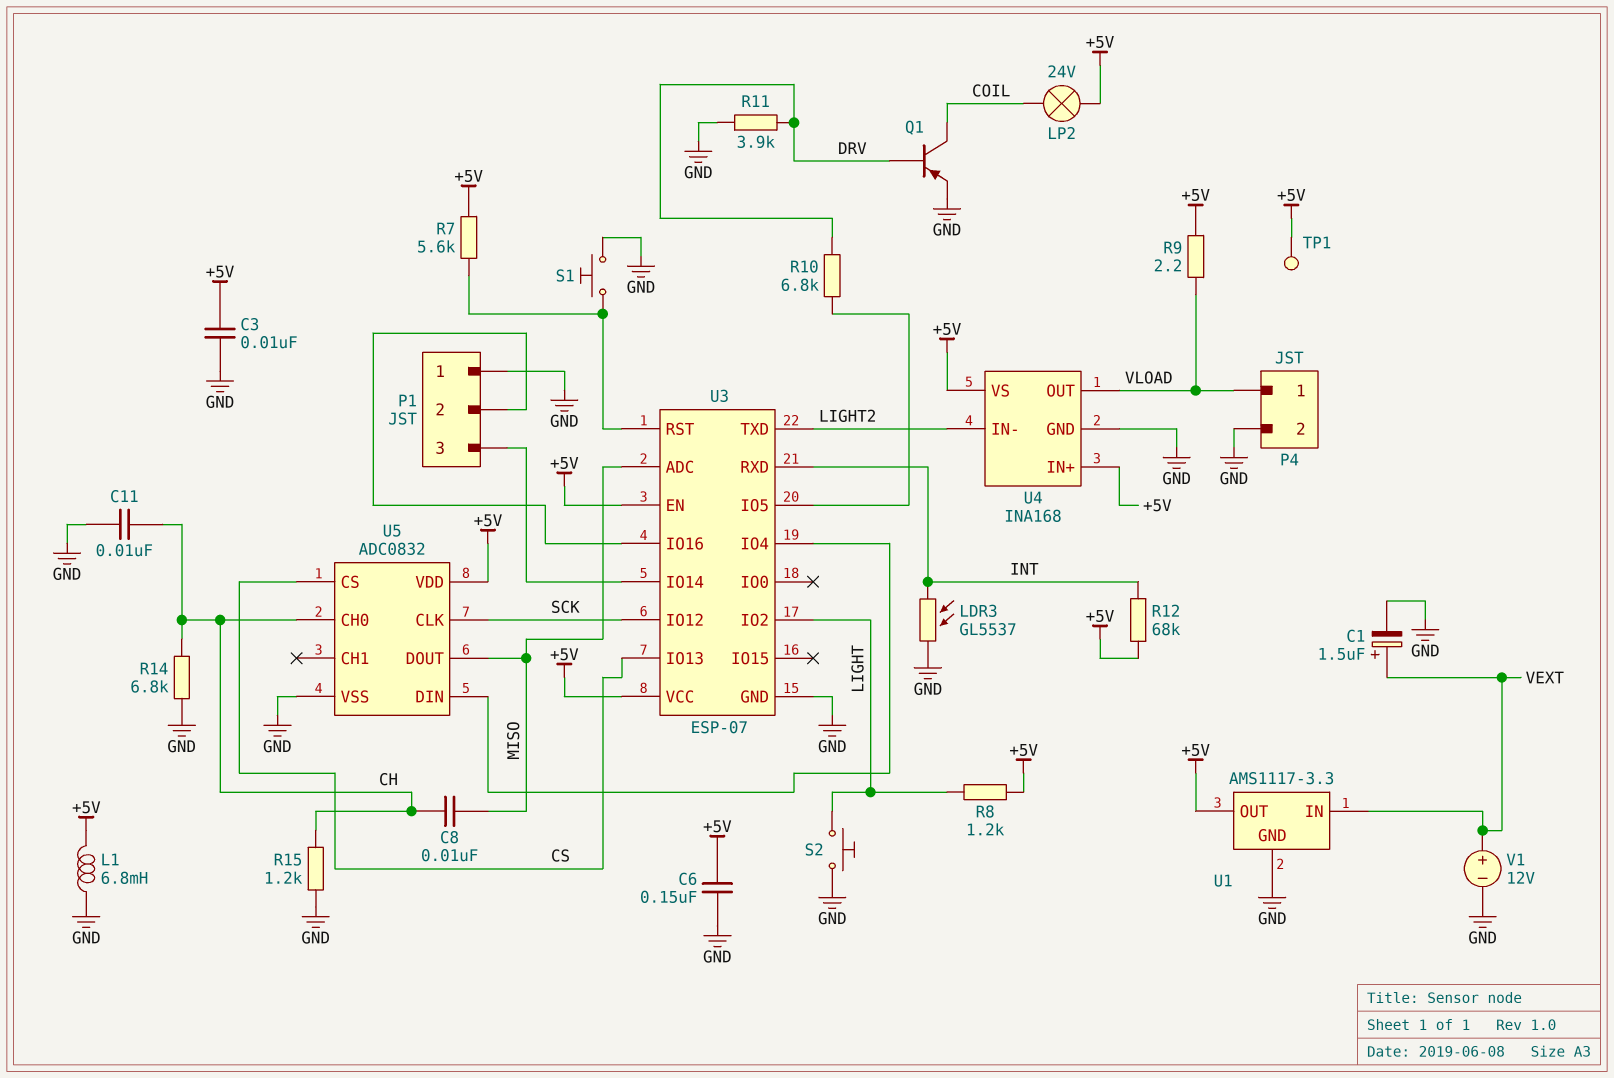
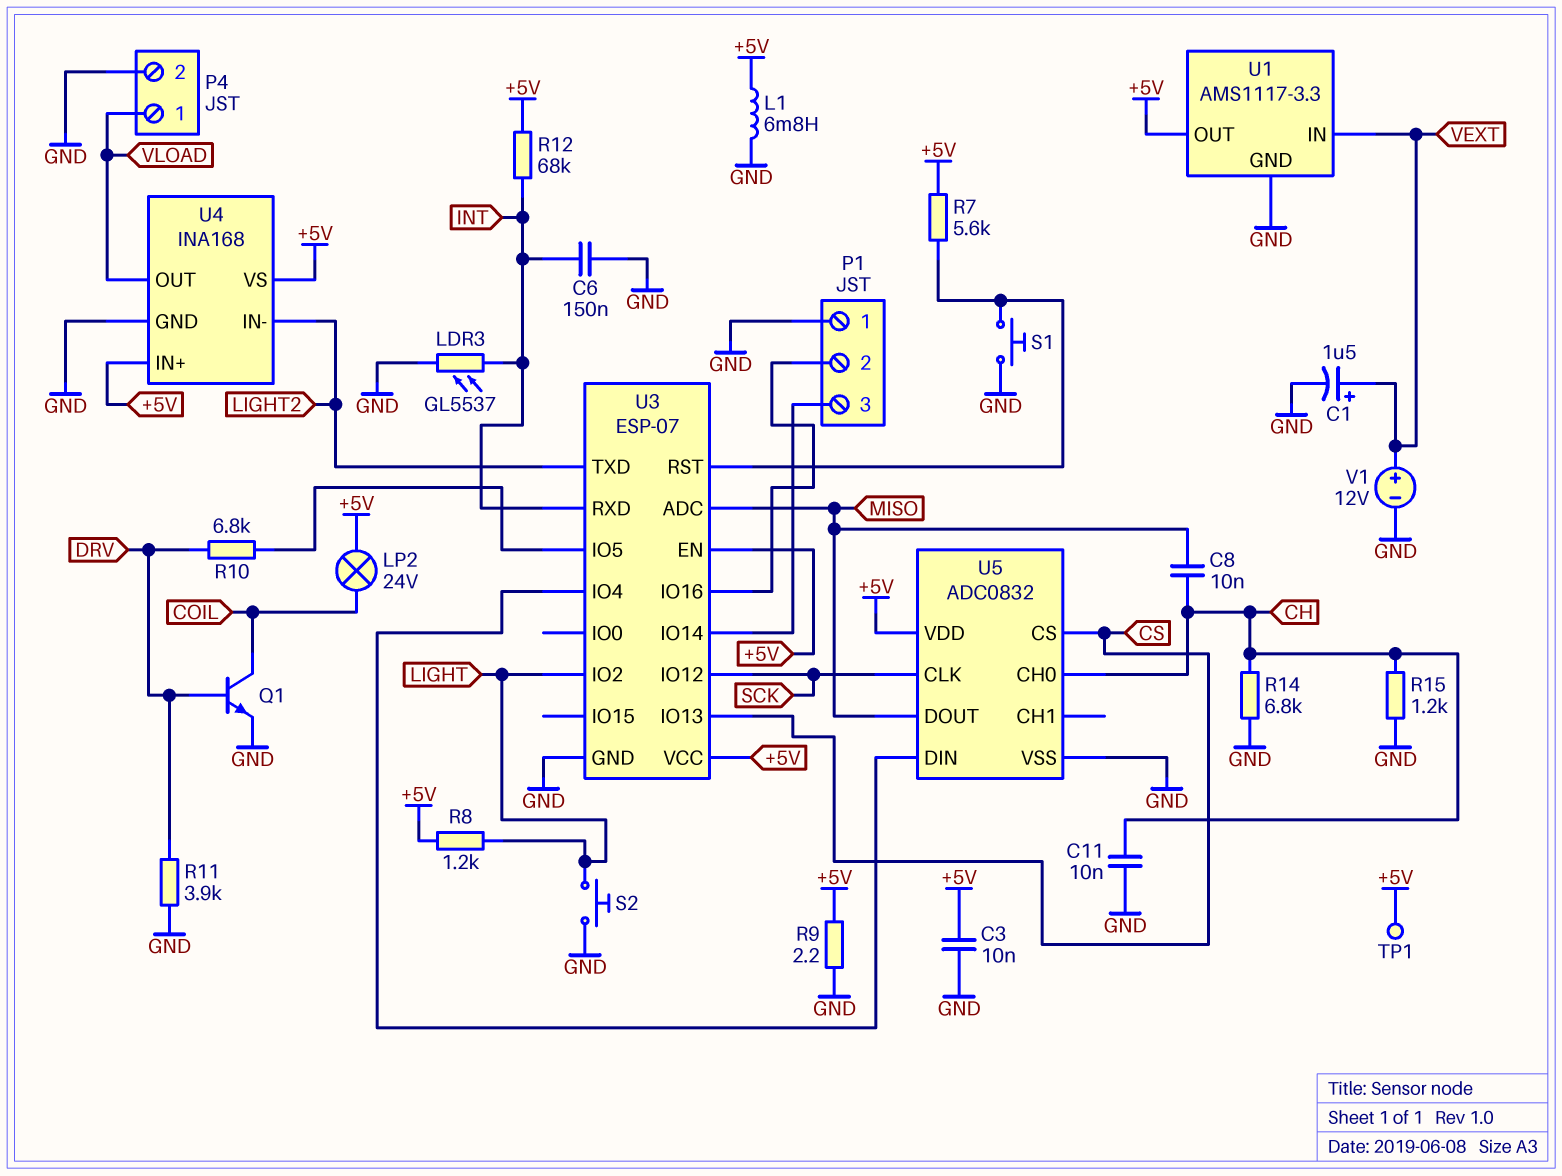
C6: 150nF (+5V, GND) -> 150nF (GND, INT)
Q1: PNP (B DRV, C COIL, E GND) -> NPN (B DRV, C COIL, E GND)
R9: 2.2 (+5V, VLOAD) -> 2.2 (+5V, GND)

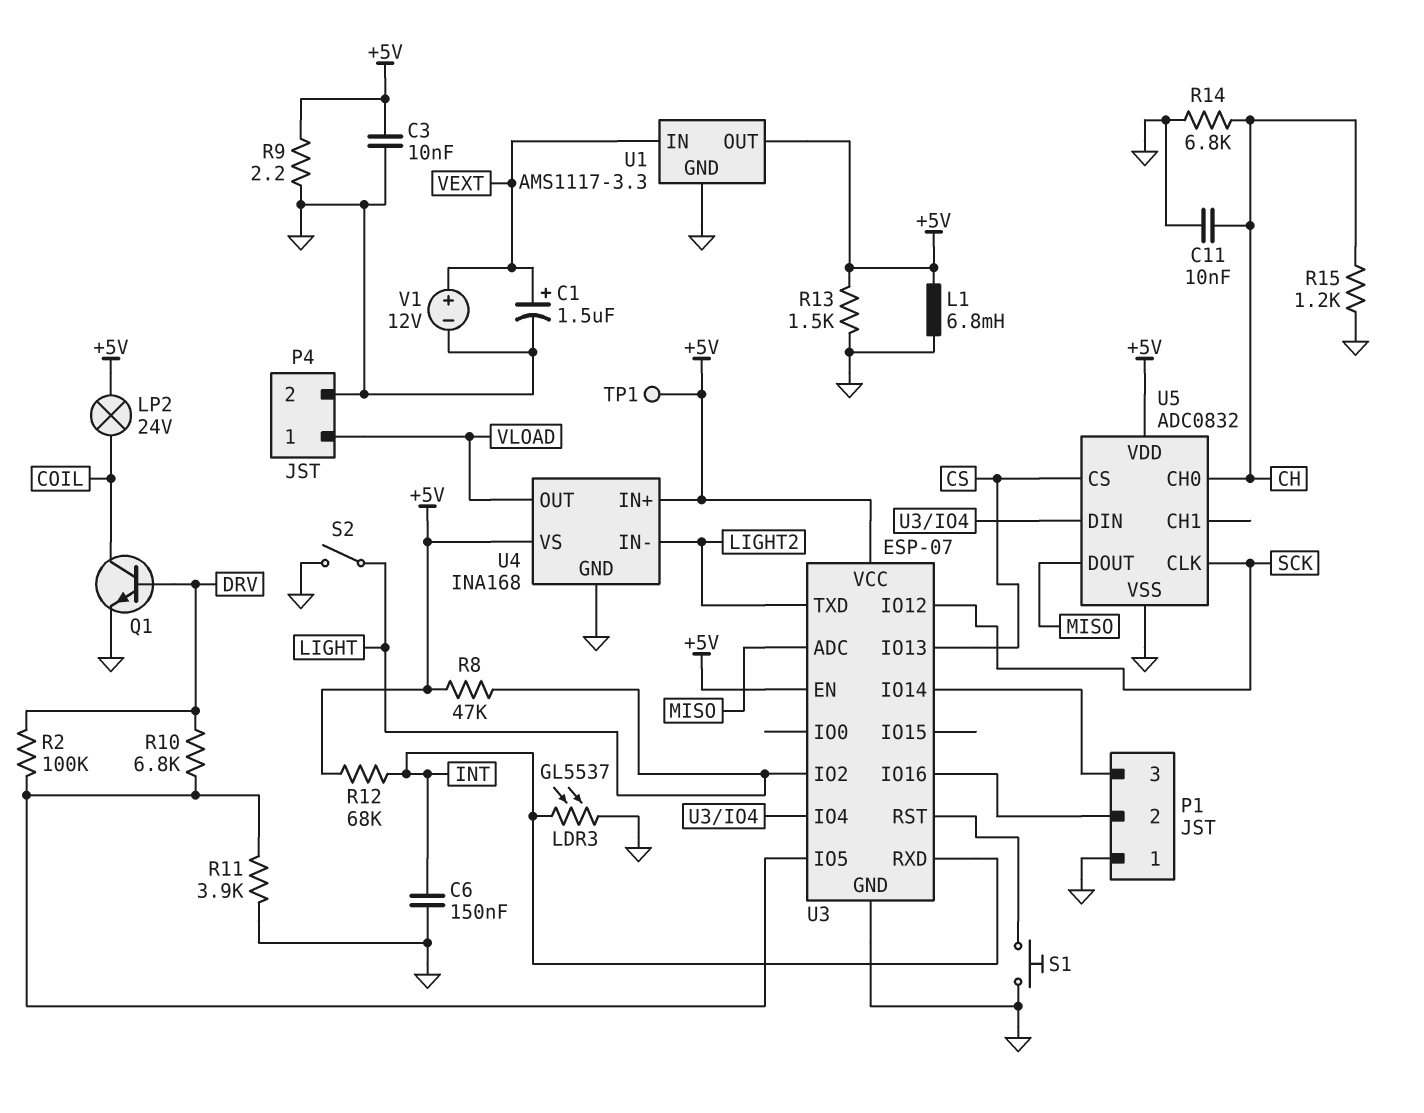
C8: 10nF (CH, MISO) -> none
R2: none -> 100k (DRV, U3/IO5)
R7: 5.6k (+5V, U3/RST) -> none
R8: 1.2k (+5V, LIGHT) -> 47k (+5V, LIGHT)
R11: 3.9k (DRV, GND) -> 3.9k (GND, U3/IO5)
R13: none -> 1.5k (+5V, GND)
S2: button (GND, LIGHT) -> switch (GND, LIGHT)

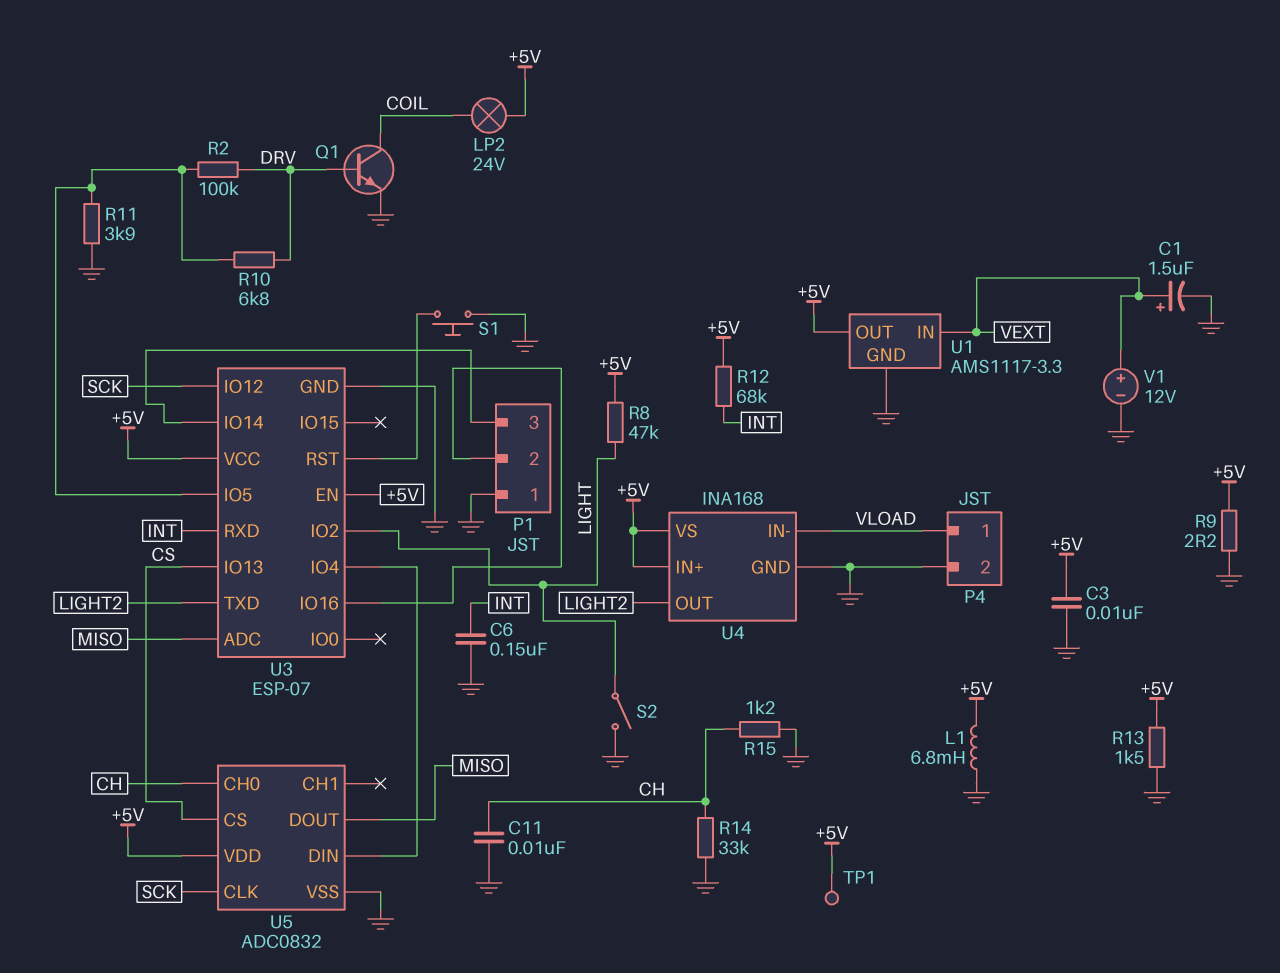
LDR3: GL5537 (GND, INT) -> none
R14: 6.8k (CH, GND) -> 33k (CH, GND)
U4 pin IN-: LIGHT2 -> VLOAD
U4 pin OUT: VLOAD -> LIGHT2

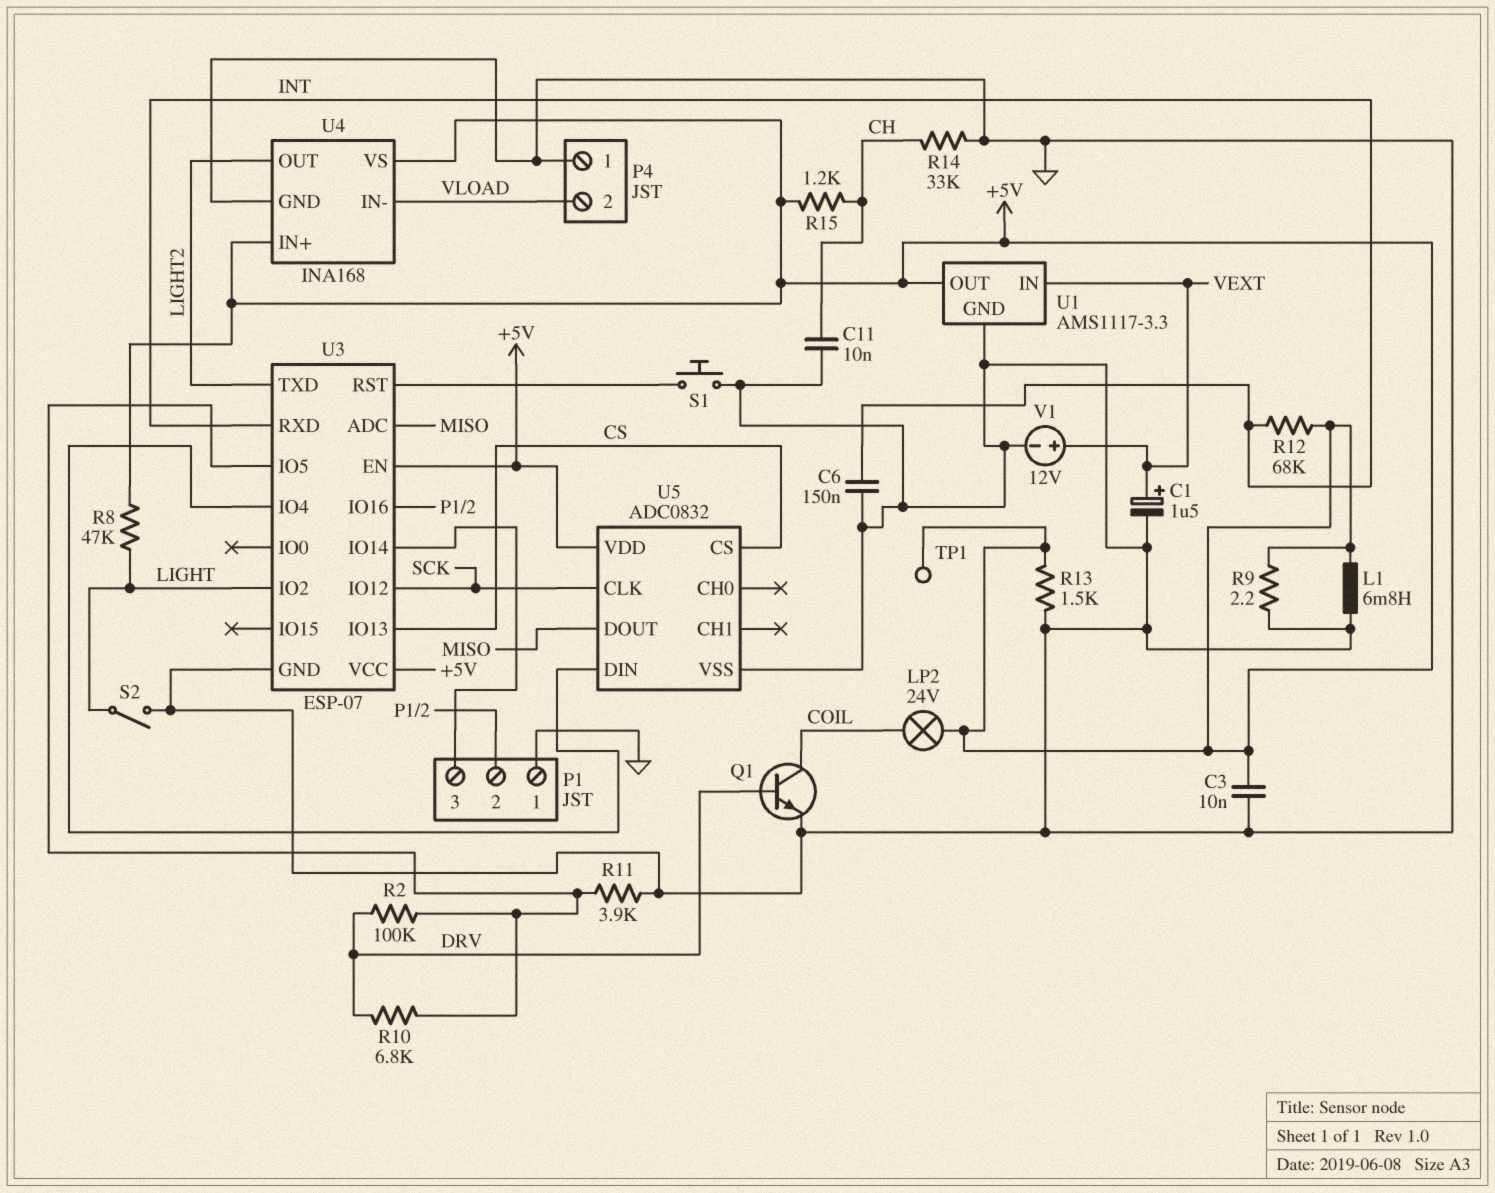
P4 pin 1: VLOAD -> GND
P4 pin 2: GND -> VLOAD
R15: 1.2k (CH, GND) -> 1.2k (+5V, CH)
U5 pin CH0: CH -> none

